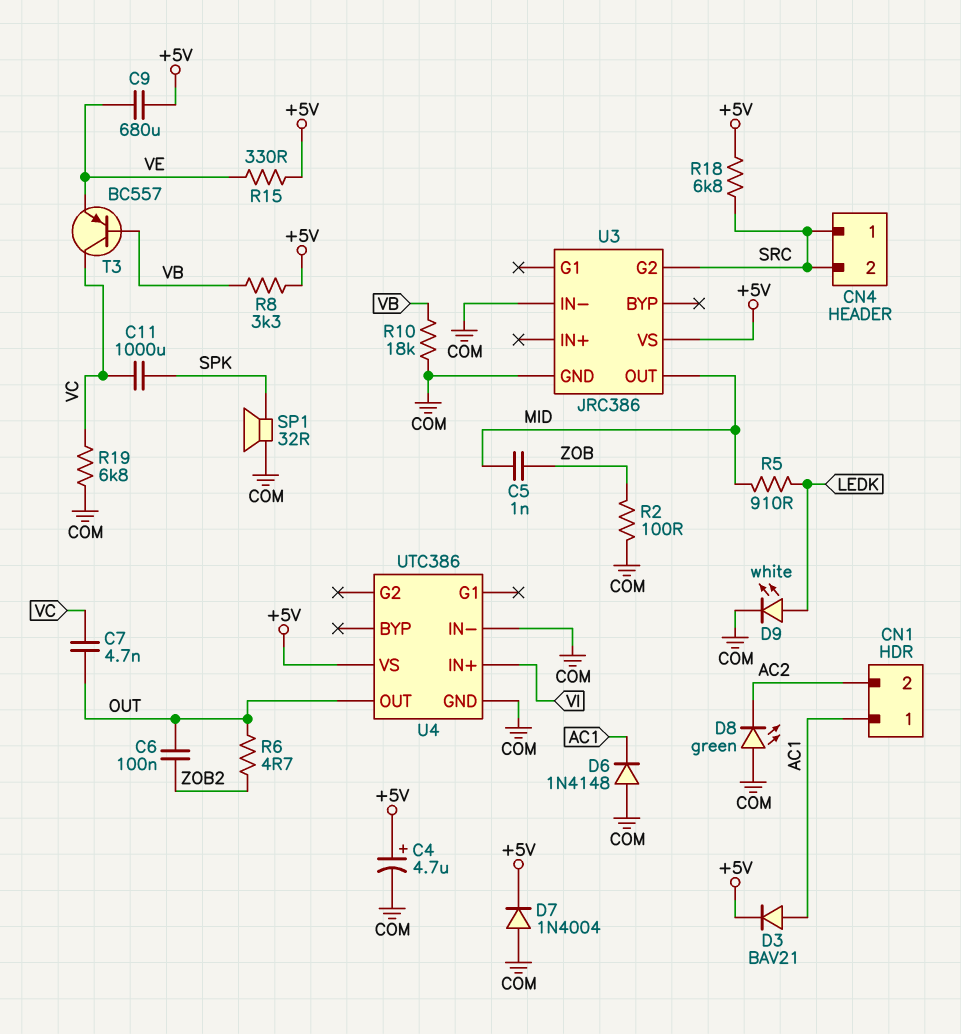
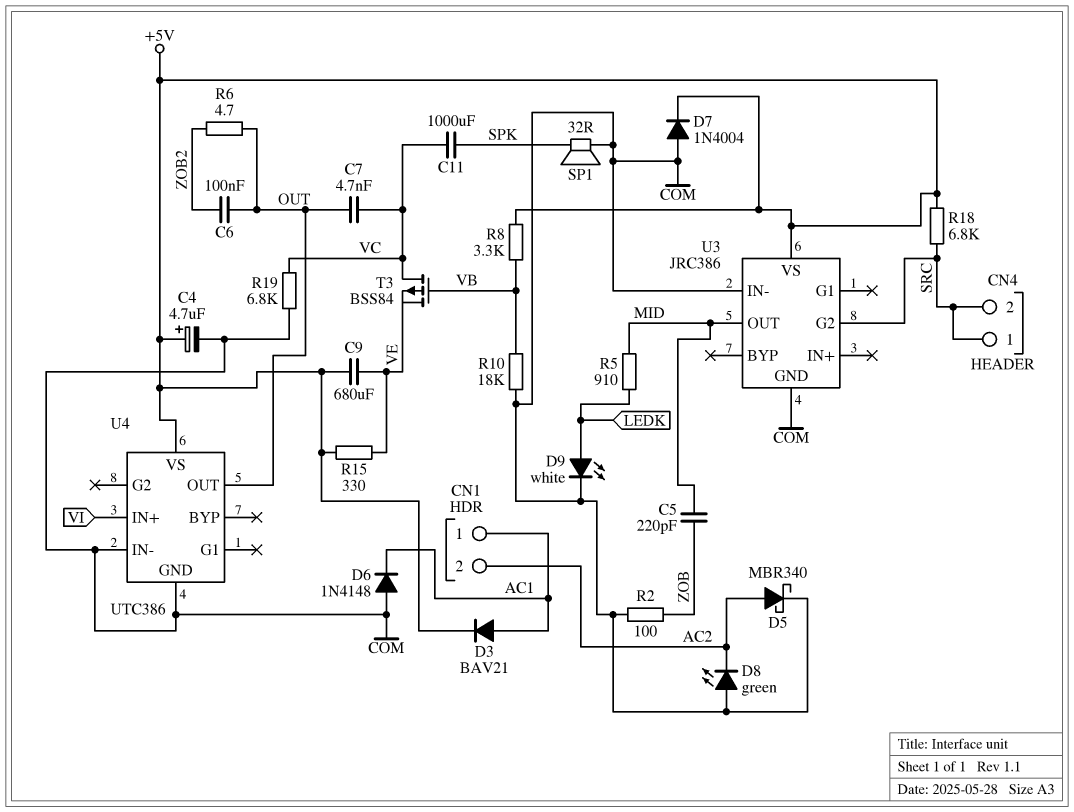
C5: 1nF (MID, ZOB) -> 220pF (MID, ZOB)
D5: none -> schottky MBR340 (A AC2, K COM)
T3: PNP BC557 (B VB, C VC, E VE) -> PMOS BSS84 (G VB, D VC, S VE)

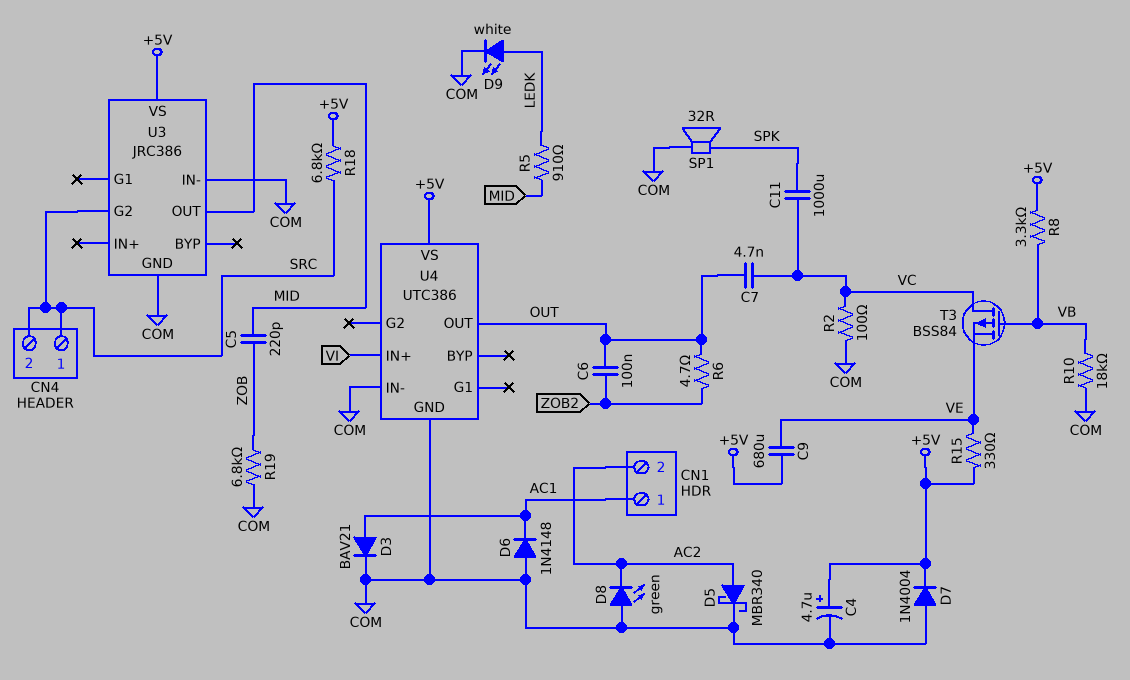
D3: diode BAV21 (A AC1, K +5V) -> diode BAV21 (A AC1, K COM)
R2: 100 (COM, ZOB) -> 100 (COM, VC)
R19: 6.8k (COM, VC) -> 6.8k (COM, ZOB)

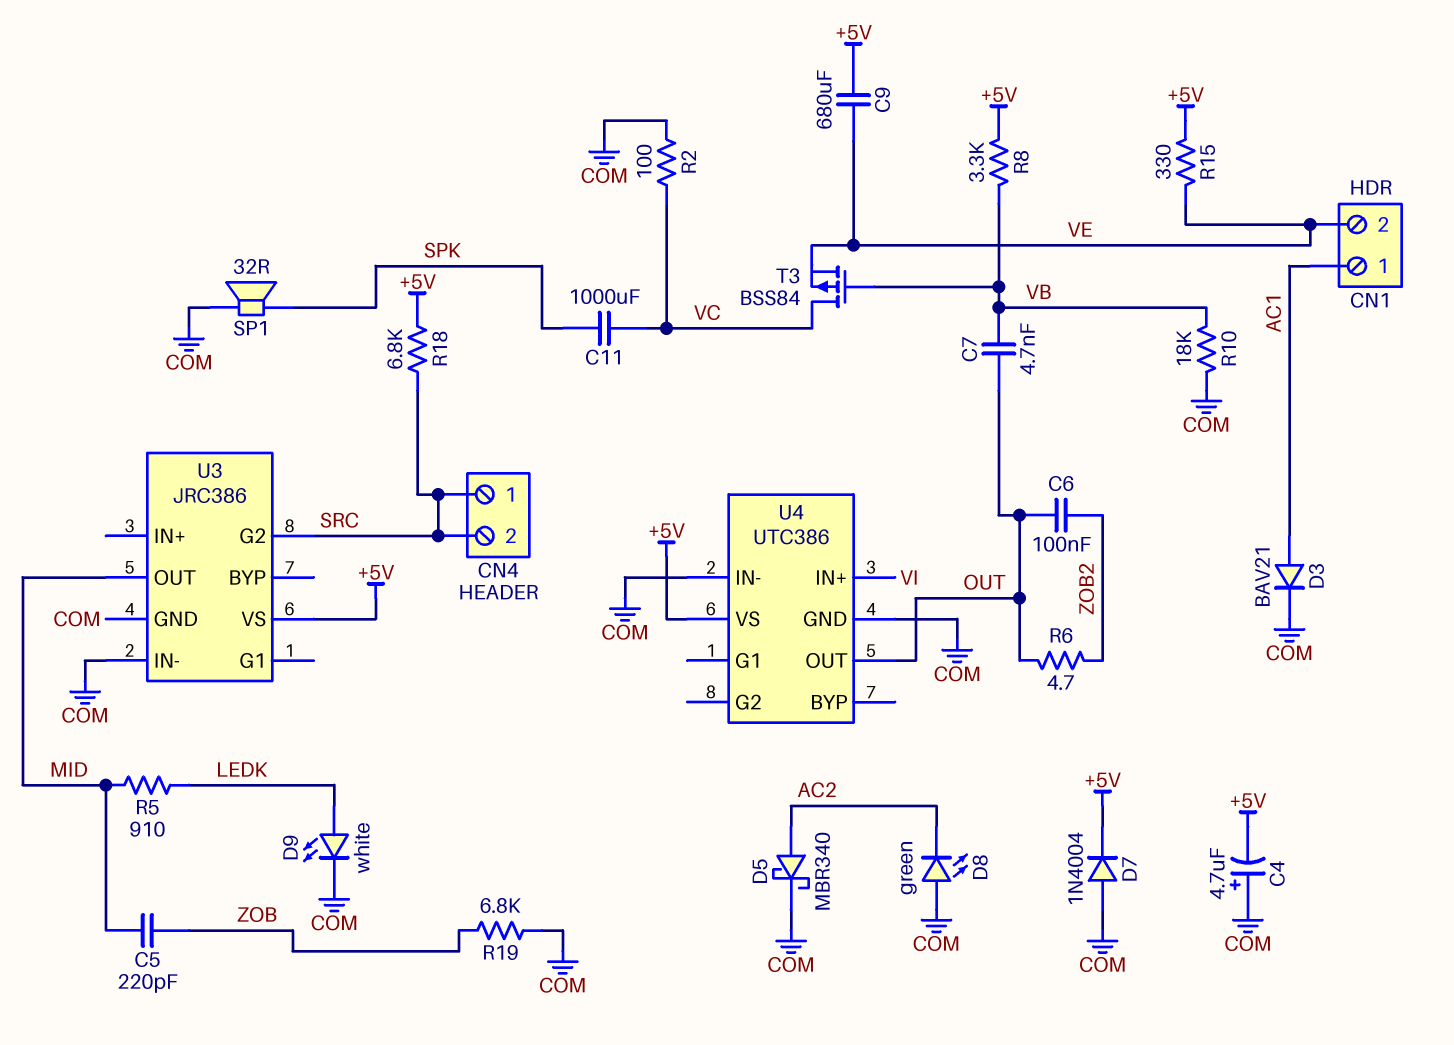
C4: 4.7uF (plus +5V, minus COM) -> 4.7uF (plus COM, minus +5V)
C7: 4.7nF (OUT, VC) -> 4.7nF (OUT, VB)
CN1 pin 2: AC2 -> VE
D6: diode 1N4148 (A COM, K AC1) -> none

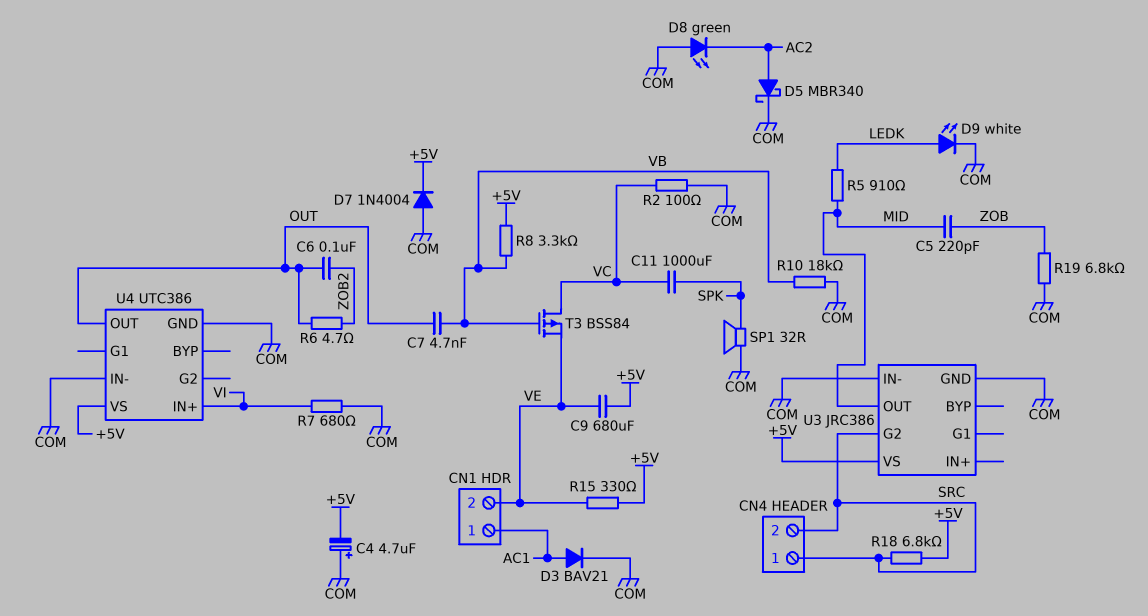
R7: none -> 680 (COM, VI)

